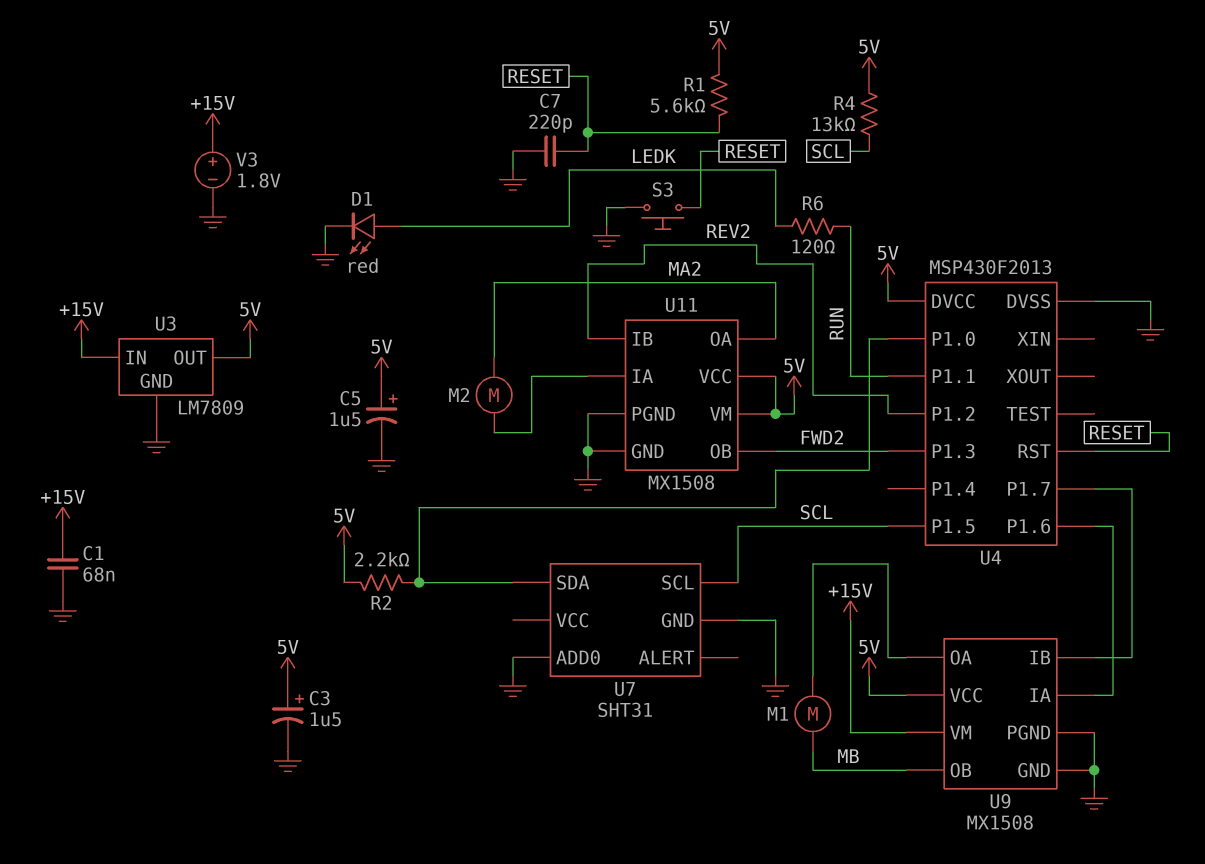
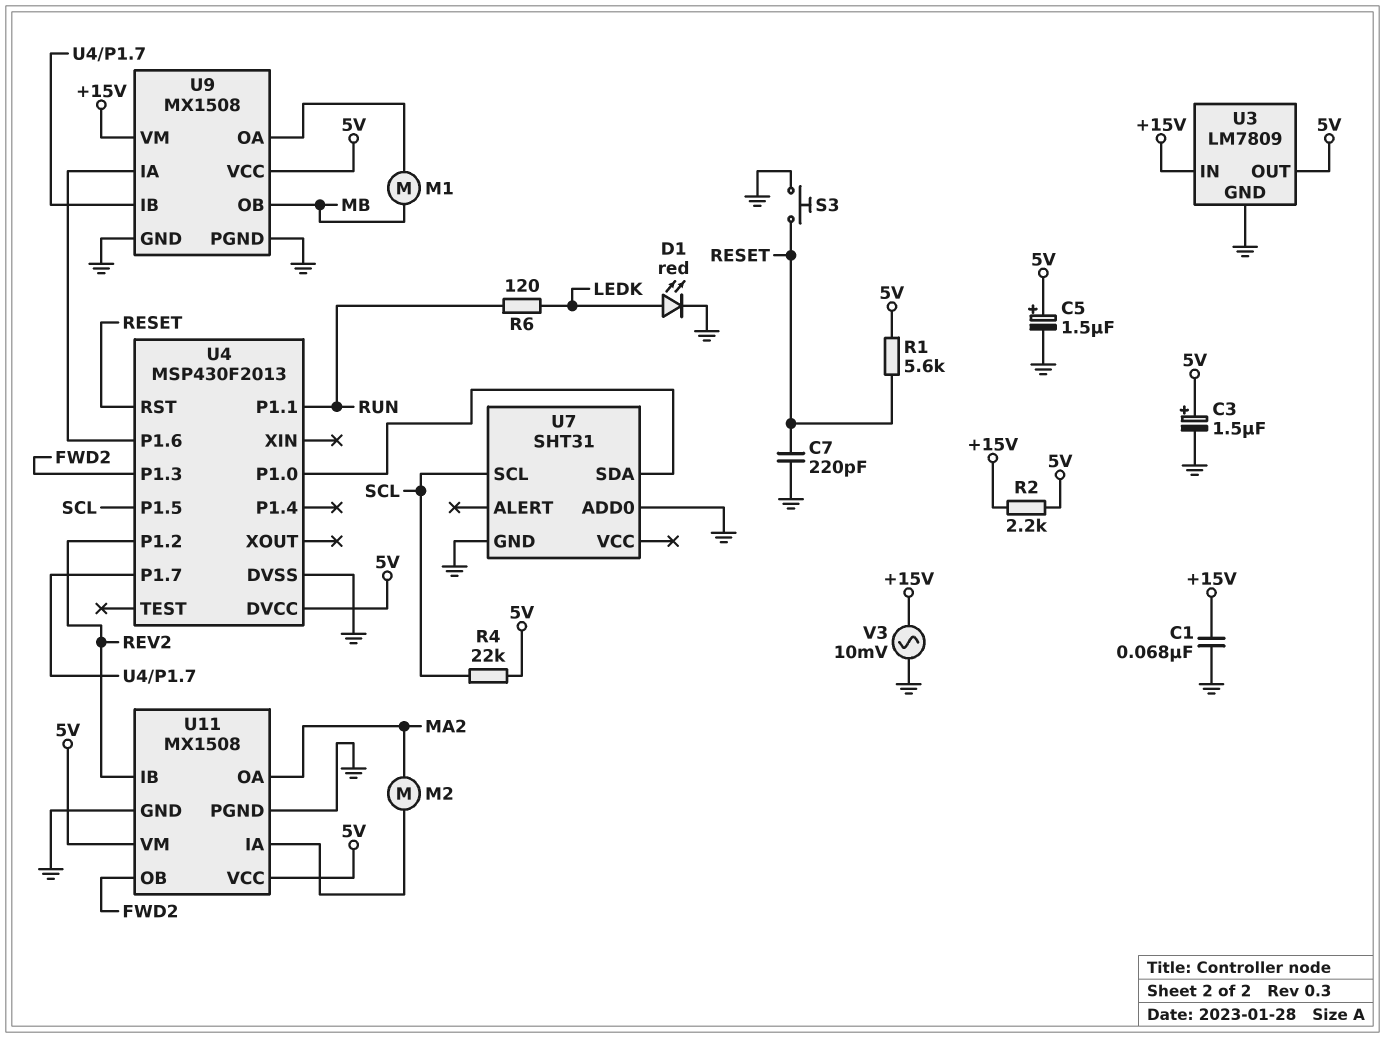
R2: 2.2k (5V, U4/P1.0) -> 2.2k (+15V, 5V)
R4: 13k (5V, SCL) -> 22k (5V, SCL)
V3: 1.8V (plus +15V, minus GND) -> AC 10mV (+15V, GND)

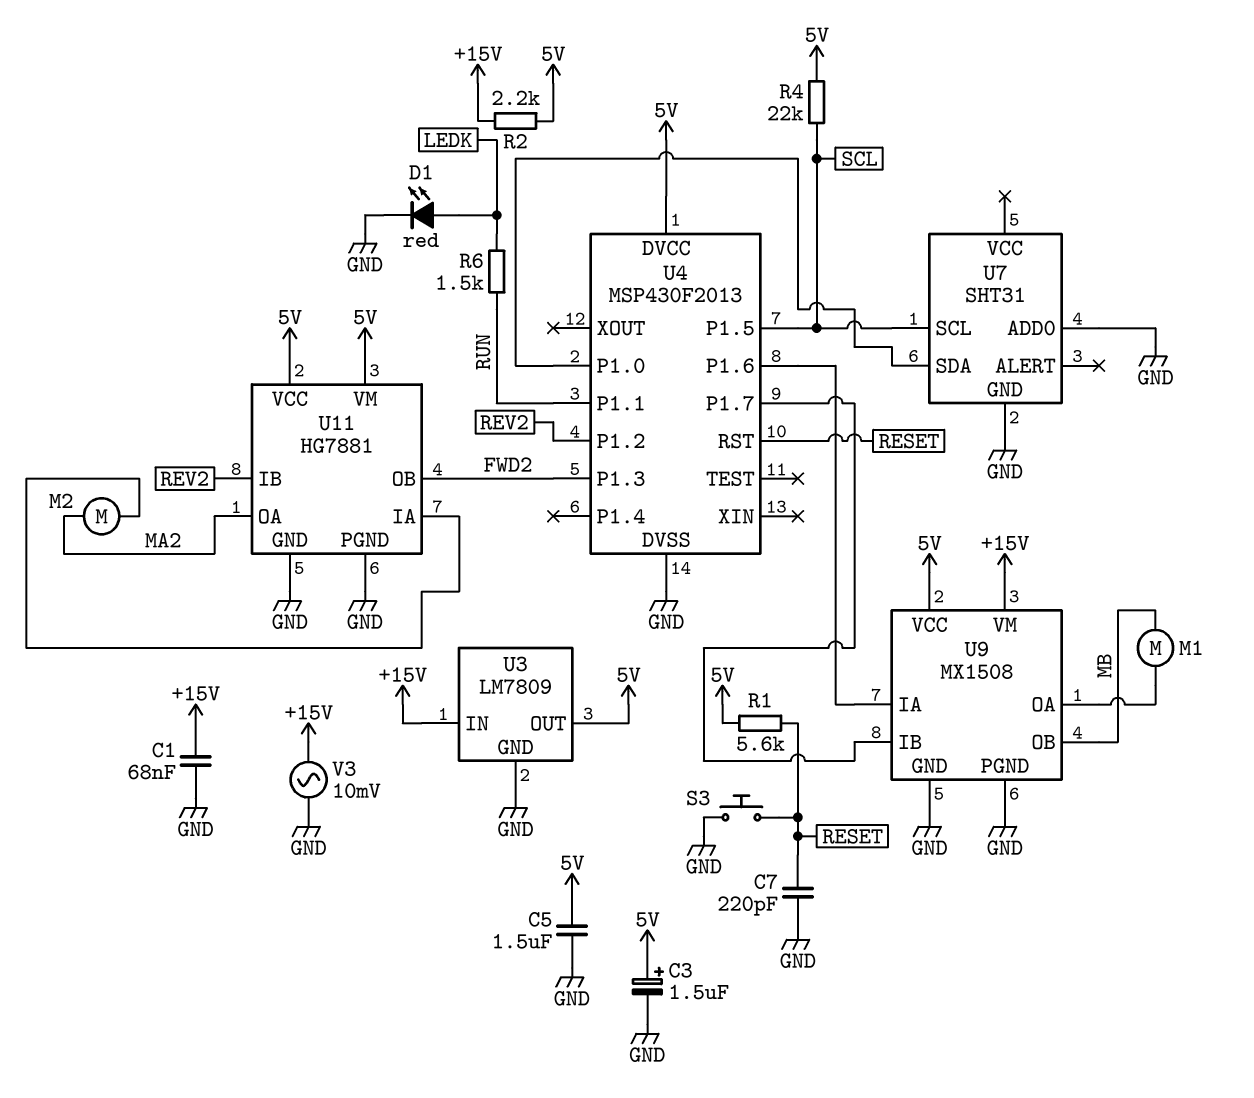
C5: 1.5uF (plus 5V, minus GND) -> 1.5uF (5V, GND)
R6: 120 (LEDK, RUN) -> 1.5k (LEDK, RUN)
U11: MX1508 -> HG7881

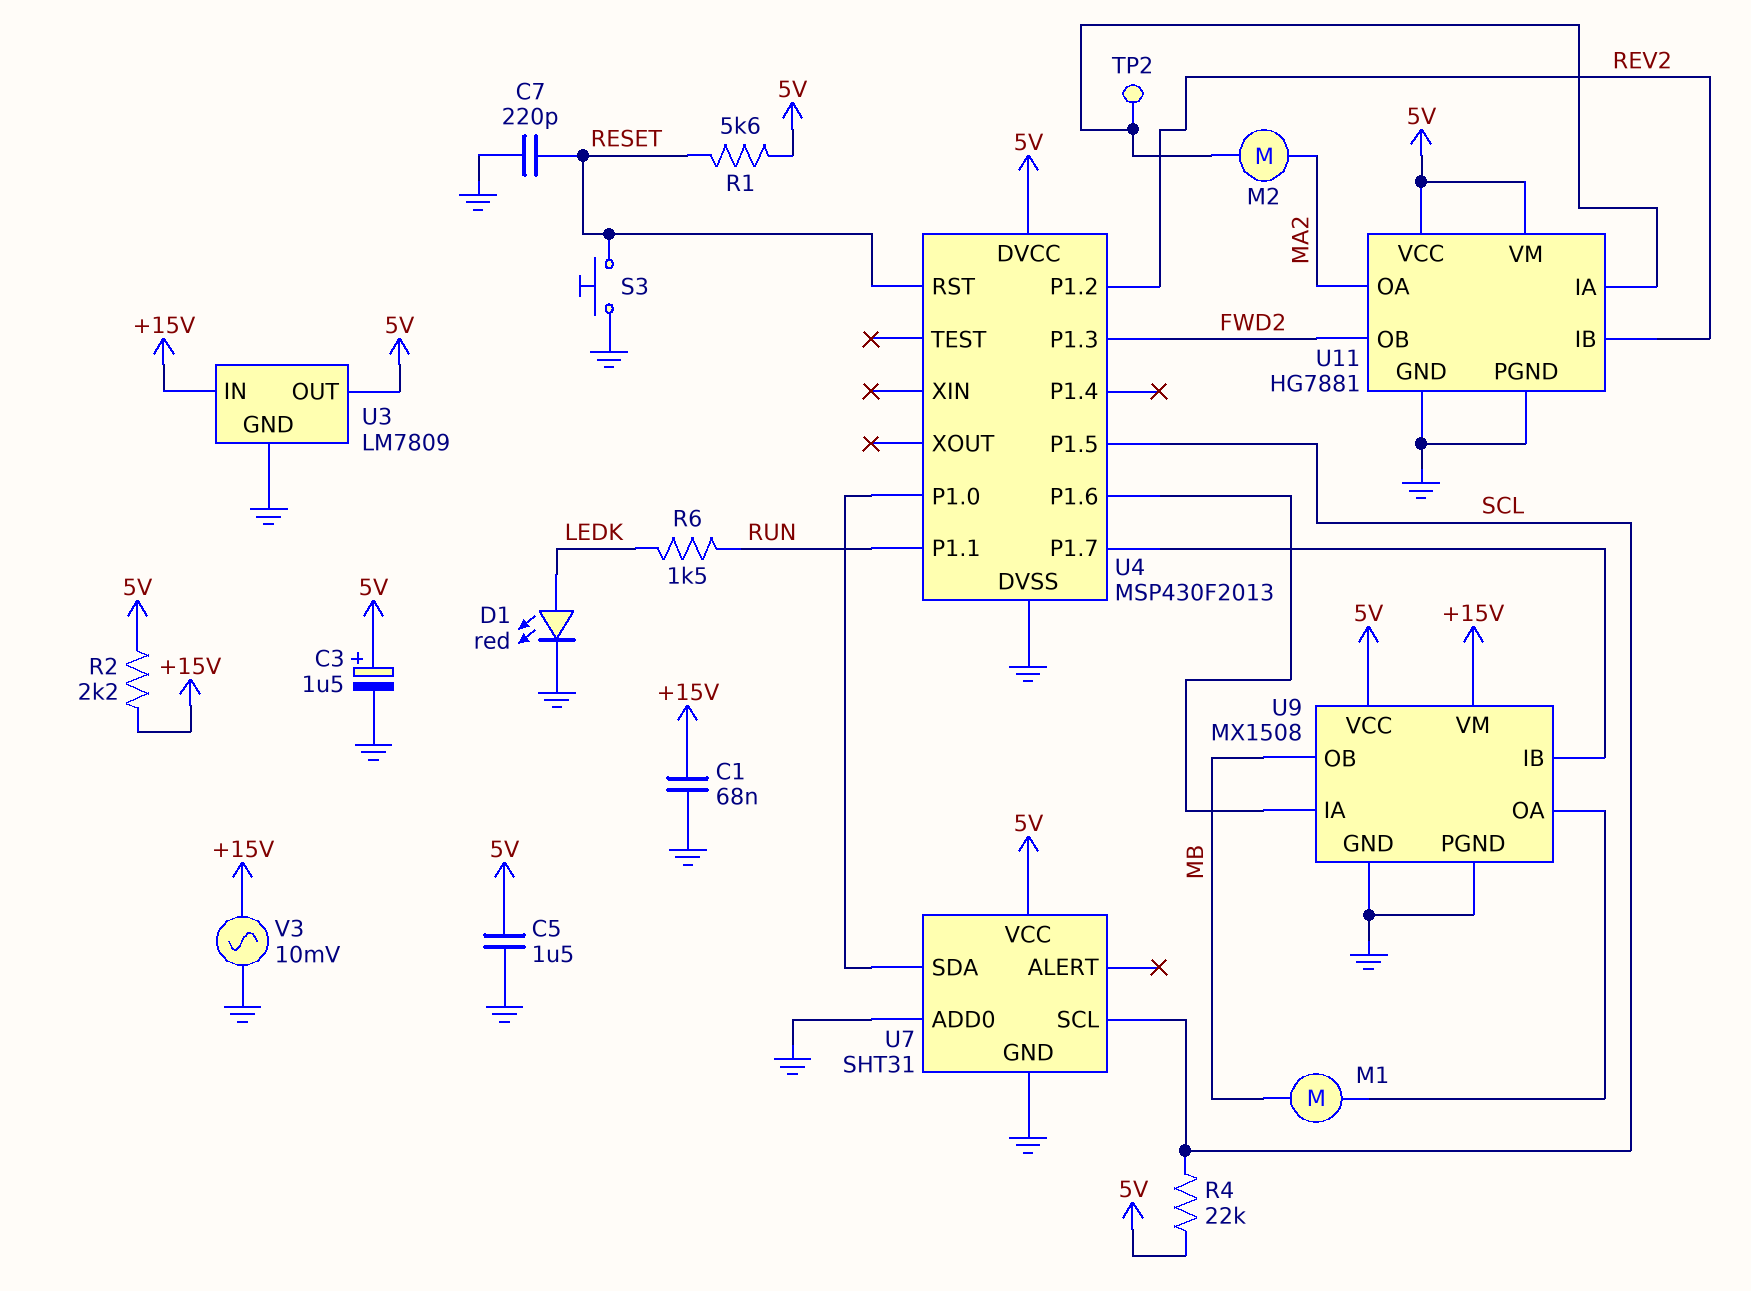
TP2: none -> test point (U11/IA)
U7 pin VCC: none -> 5V

